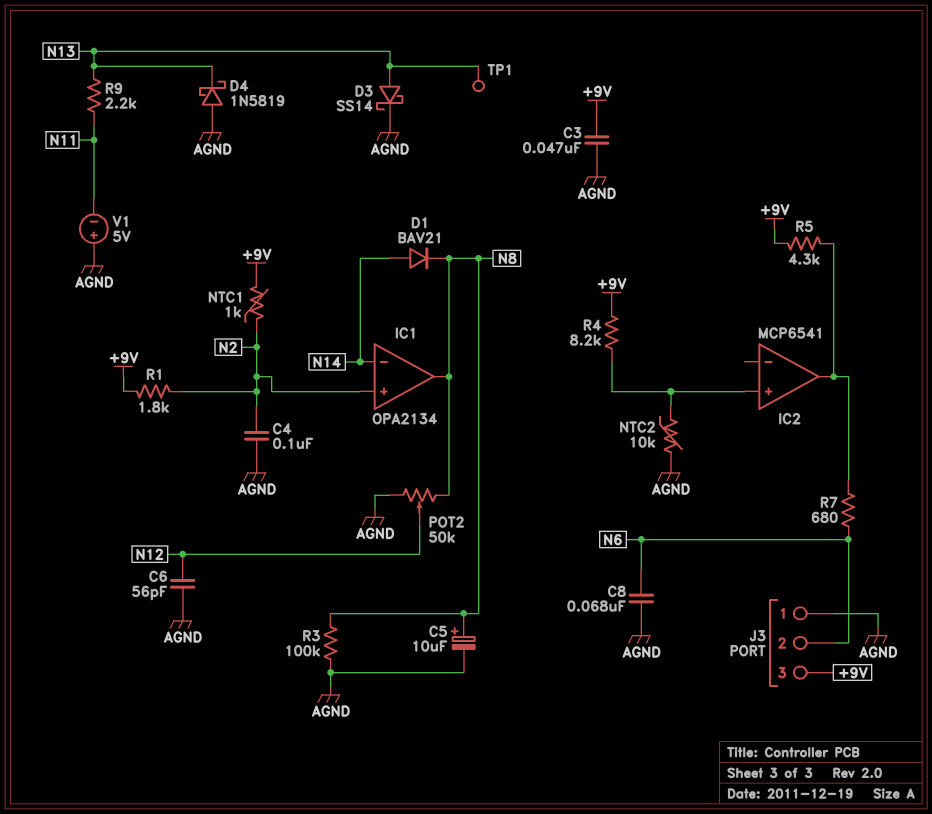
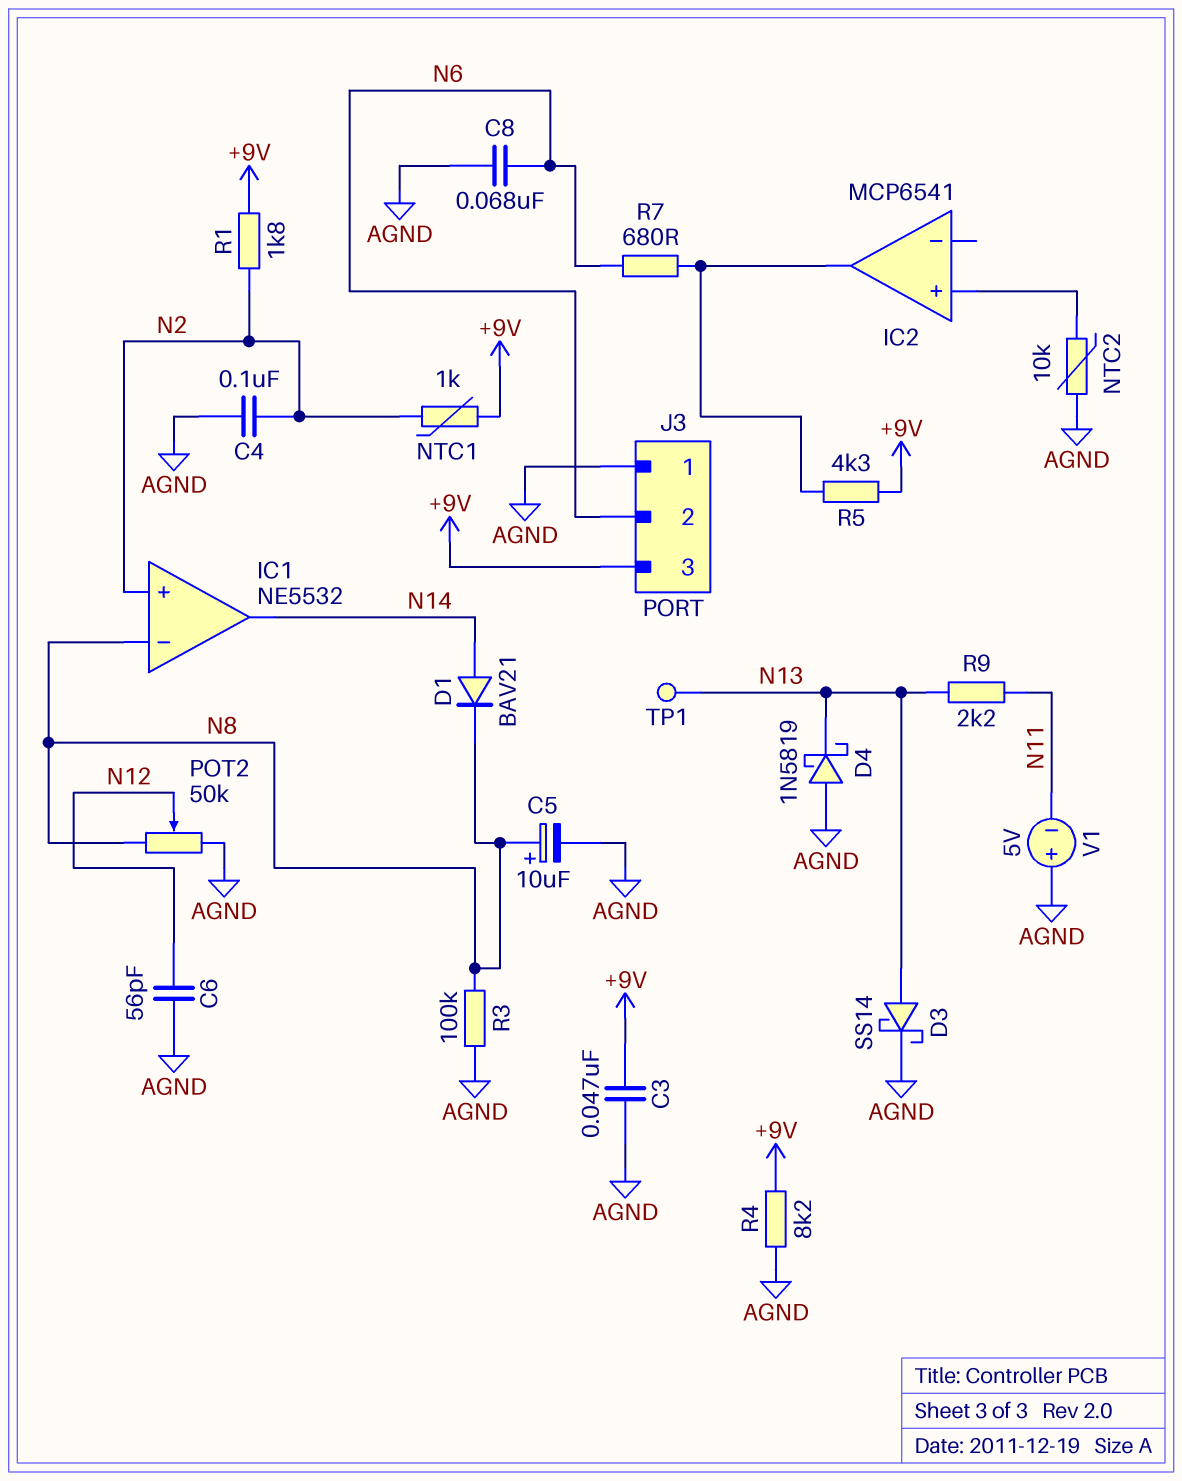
IC1: OPA2134 -> NE5532
IC1 pin in-: N14 -> N8
IC1 pin out: N8 -> N14
R4: 8.2k (+9V, IC2/in+) -> 8.2k (+9V, AGND)

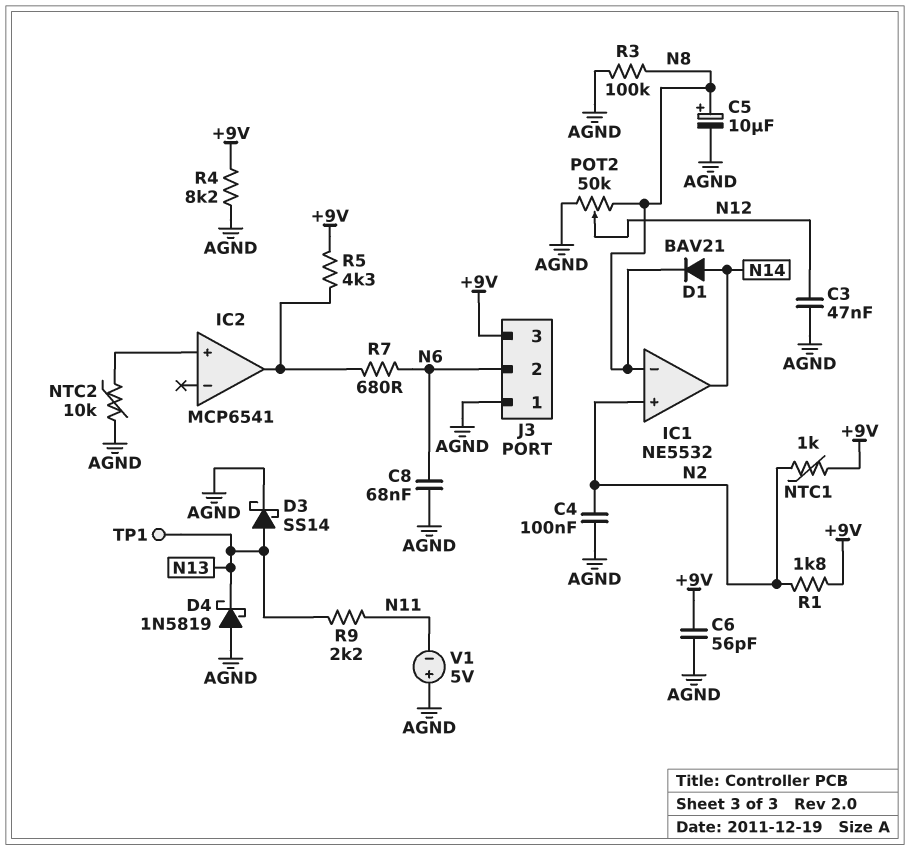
C3: 47nF (+9V, AGND) -> 47nF (AGND, N12)
C6: 56pF (AGND, N12) -> 56pF (+9V, AGND)

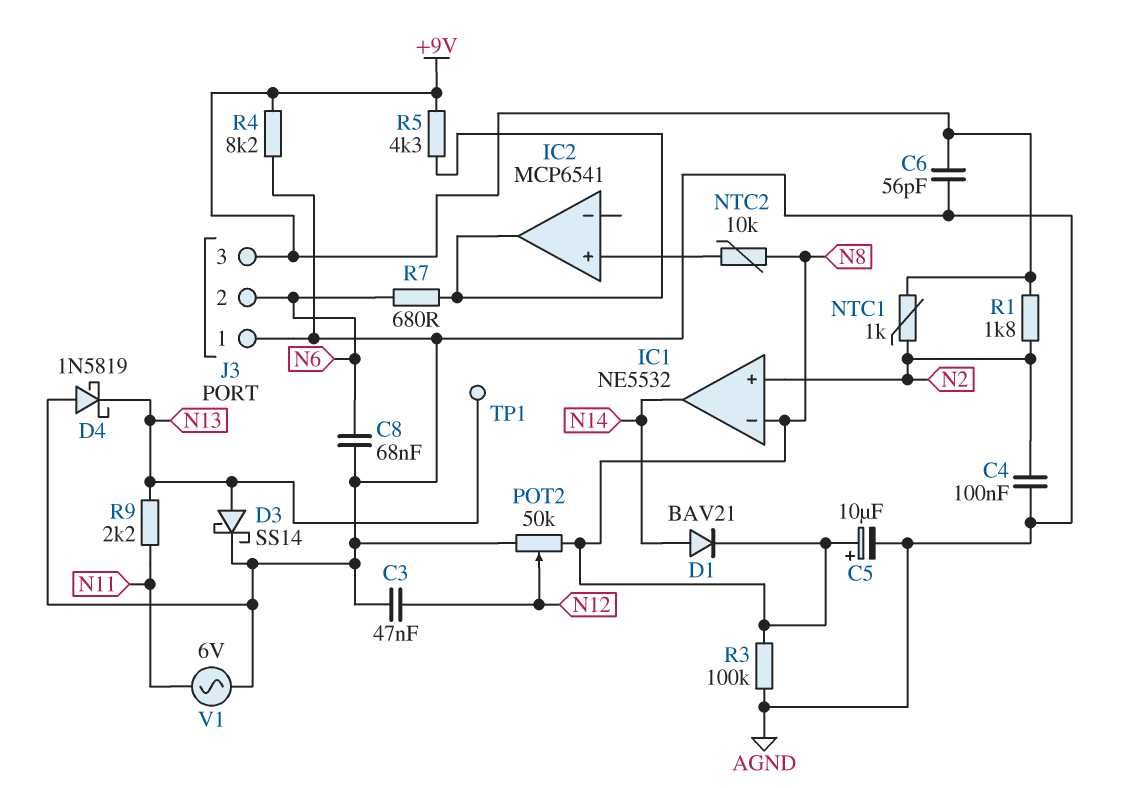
NTC2: 10k (AGND, IC2/in+) -> 10k (IC2/in+, N8)
V1: 5V (plus AGND, minus N11) -> AC 6V (AGND, N11)

